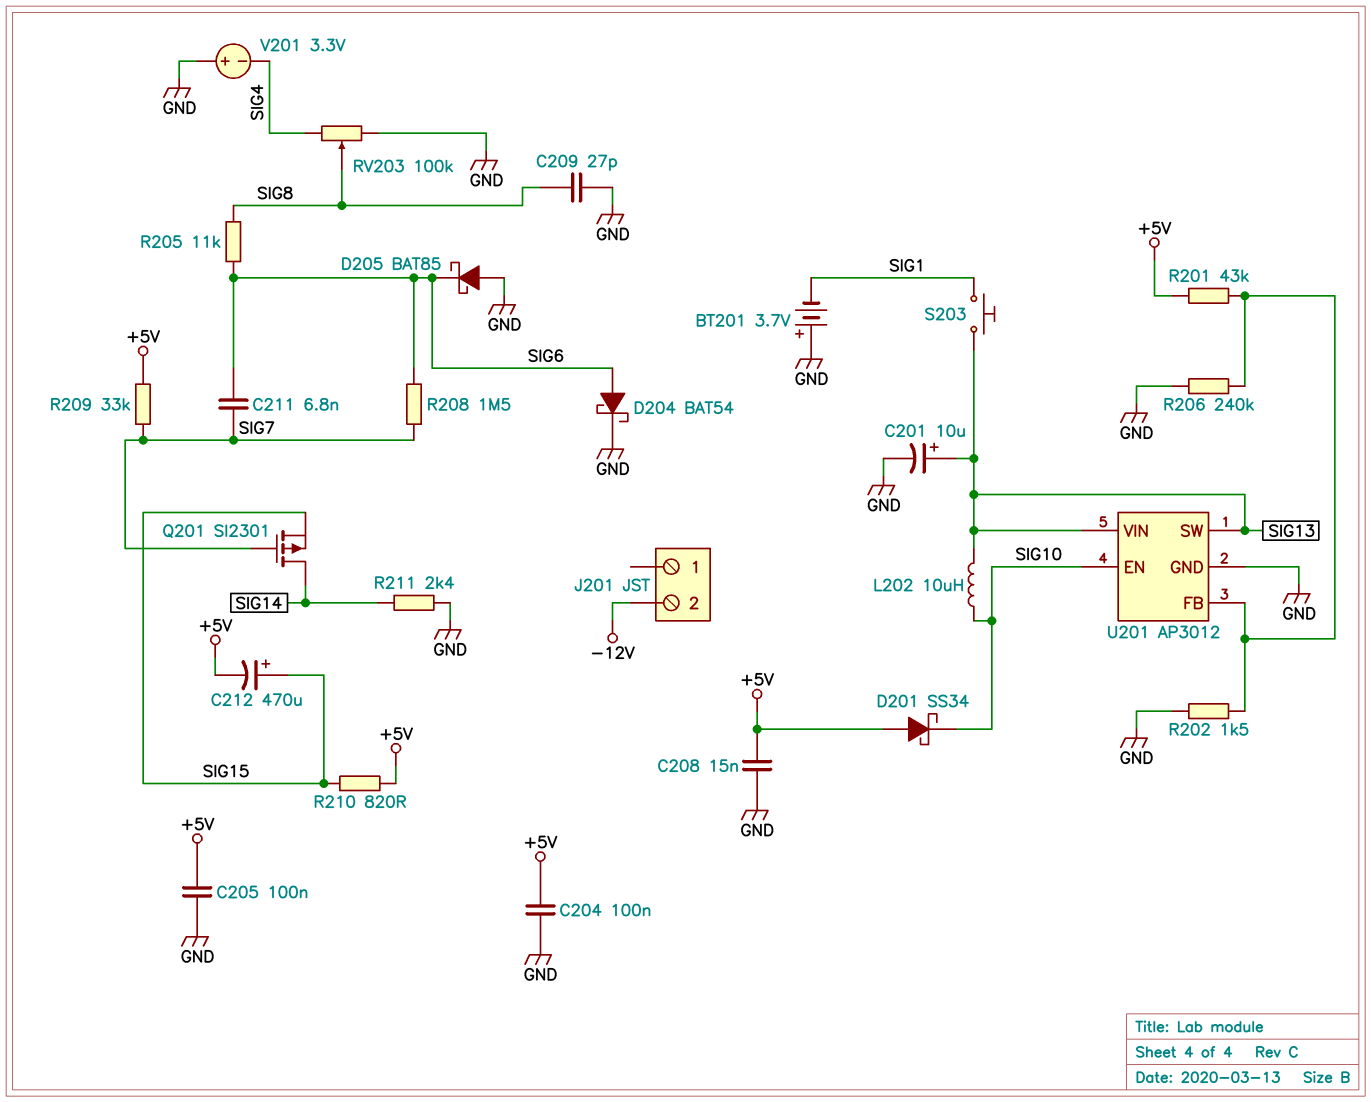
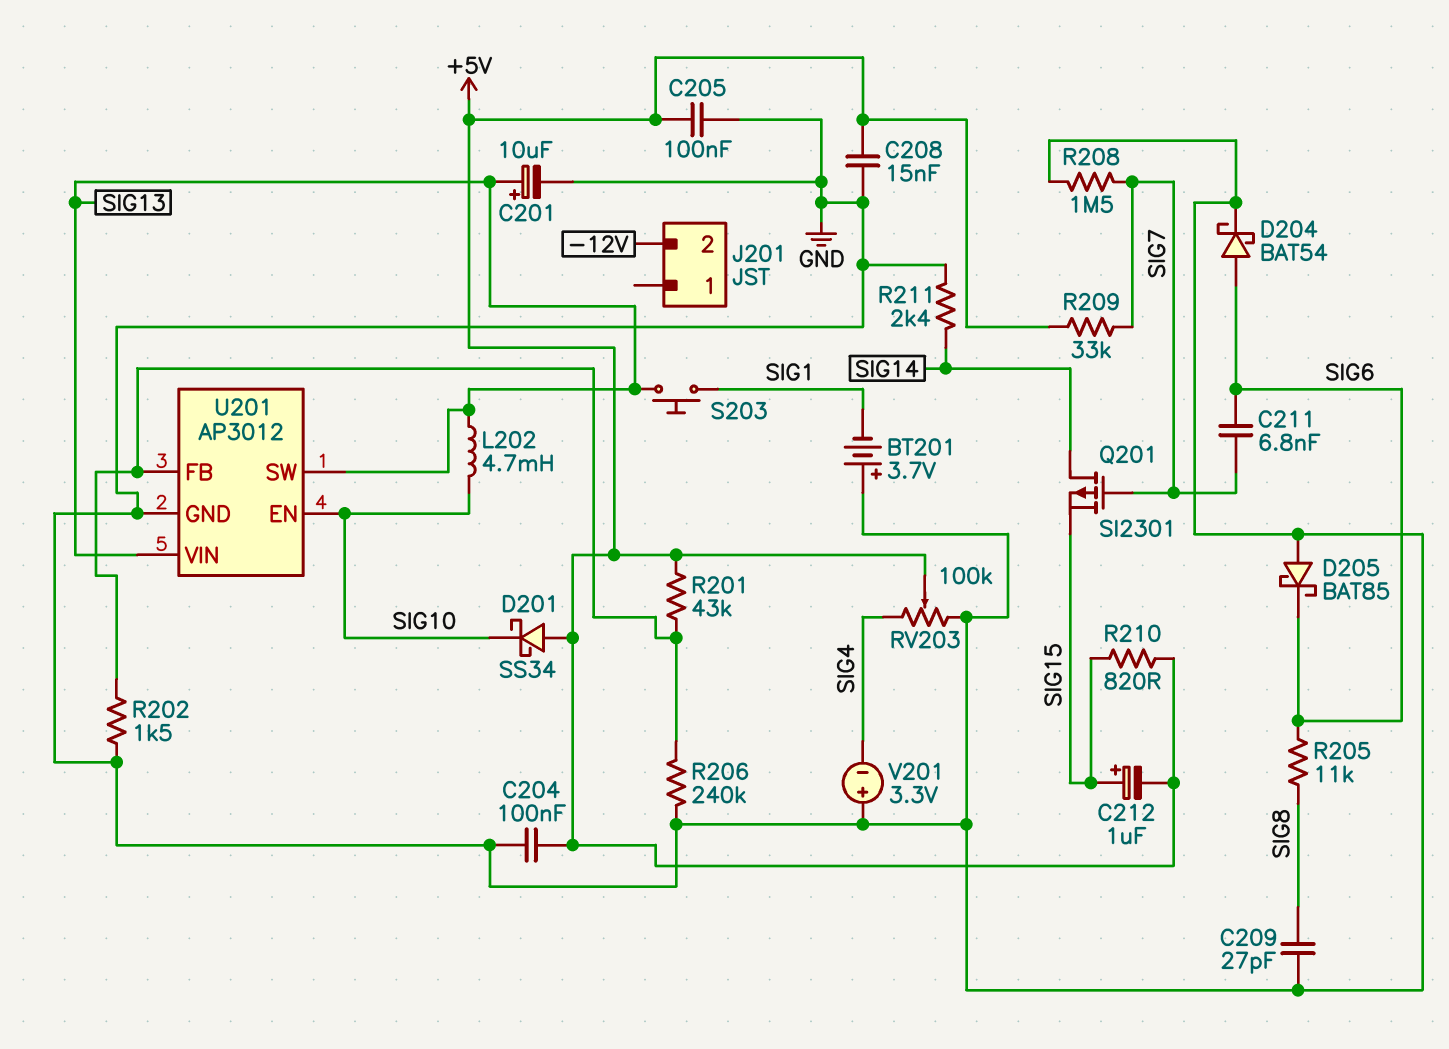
C212: 470uF (plus SIG15, minus +5V) -> 1uF (plus SIG15, minus +5V)
L202: 10uH (SIG10, SIG13) -> 4.7mH (SIG10, SIG13)
R208: 1.5M (SIG6, SIG7) -> 1.5M (GND, SIG7)
RV203: 100k (GND, SIG4, wiper SIG8) -> 100k (GND, SIG4, wiper +5V)

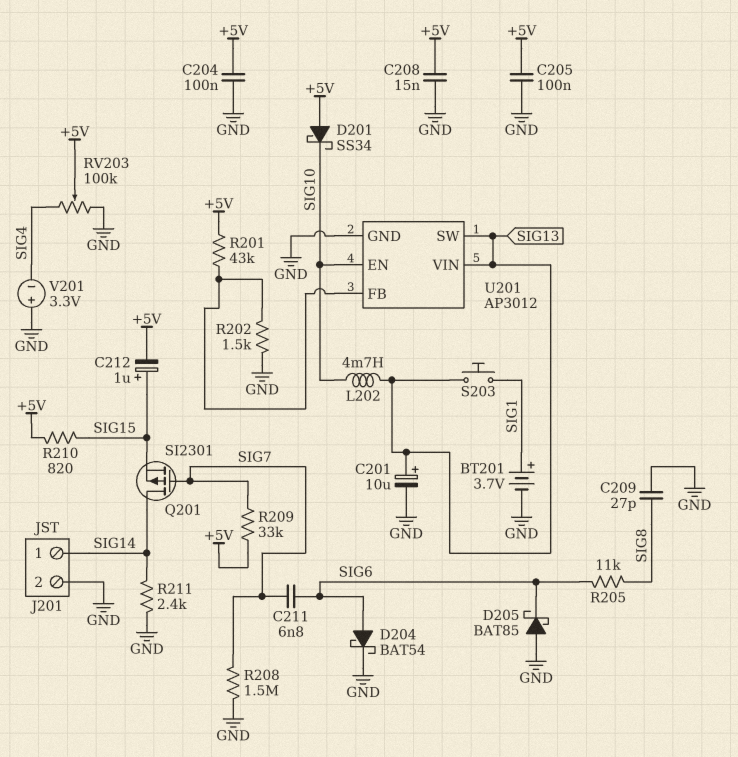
BT201: 3.7V (plus GND, minus SIG1) -> 3.7V (plus SIG1, minus GND)
J201 pin 1: none -> SIG14
J201 pin 2: -12V -> GND
R206: 240k (GND, U201/FB) -> none

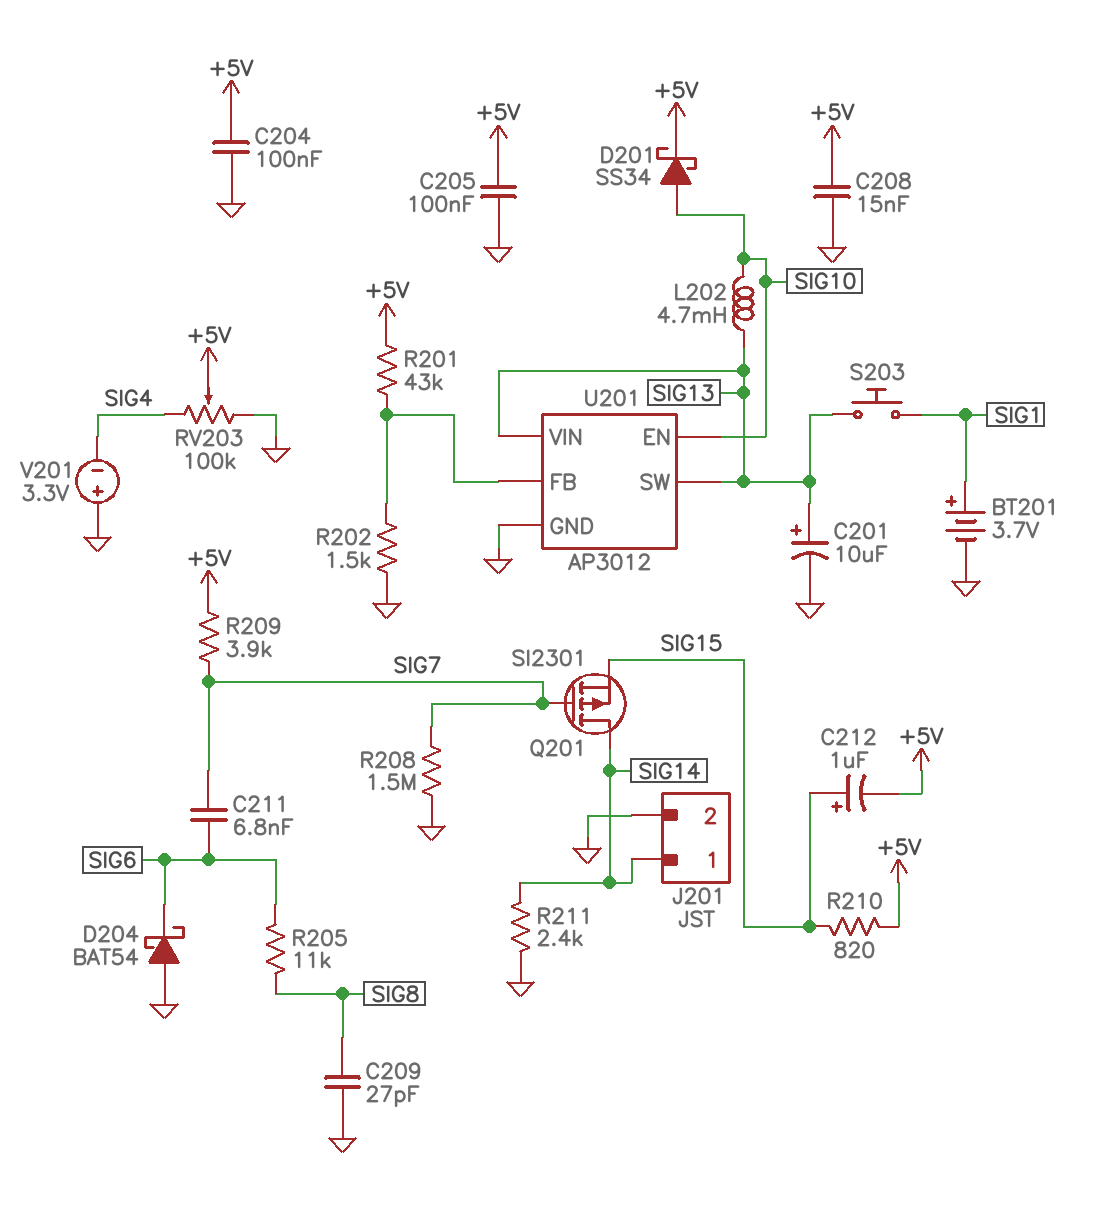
D201: schottky SS34 (A +5V, K SIG10) -> schottky SS34 (A SIG10, K +5V)
D204: schottky BAT54 (A SIG6, K GND) -> schottky BAT54 (A GND, K SIG6)
D205: schottky BAT85 (A GND, K SIG6) -> none
R209: 33k (+5V, SIG7) -> 3.9k (+5V, SIG7)

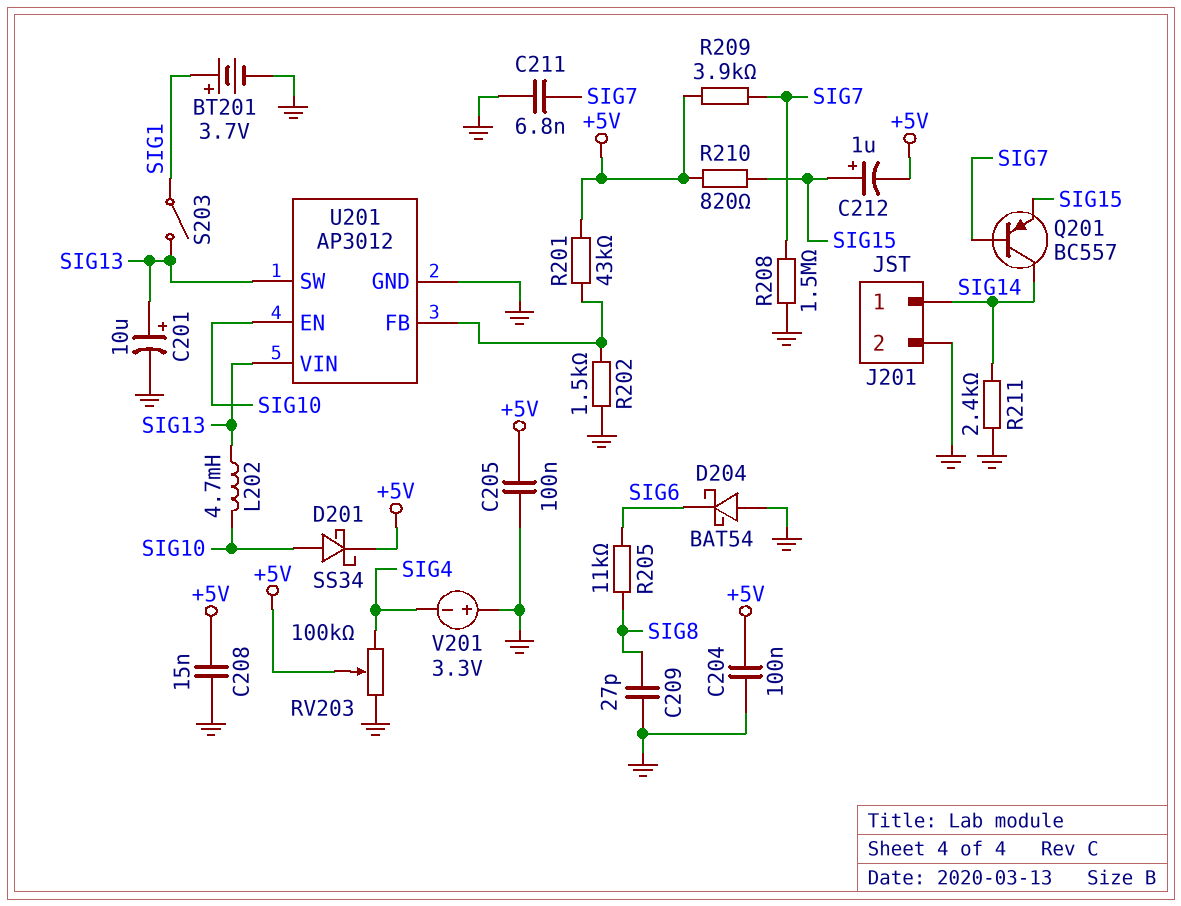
C211: 6.8nF (SIG6, SIG7) -> 6.8nF (GND, SIG7)
Q201: PMOS SI2301 (G SIG7, D SIG14, S SIG15) -> PNP BC557 (B SIG7, C SIG14, E SIG15)
S203: button (SIG1, SIG13) -> switch (SIG1, SIG13)

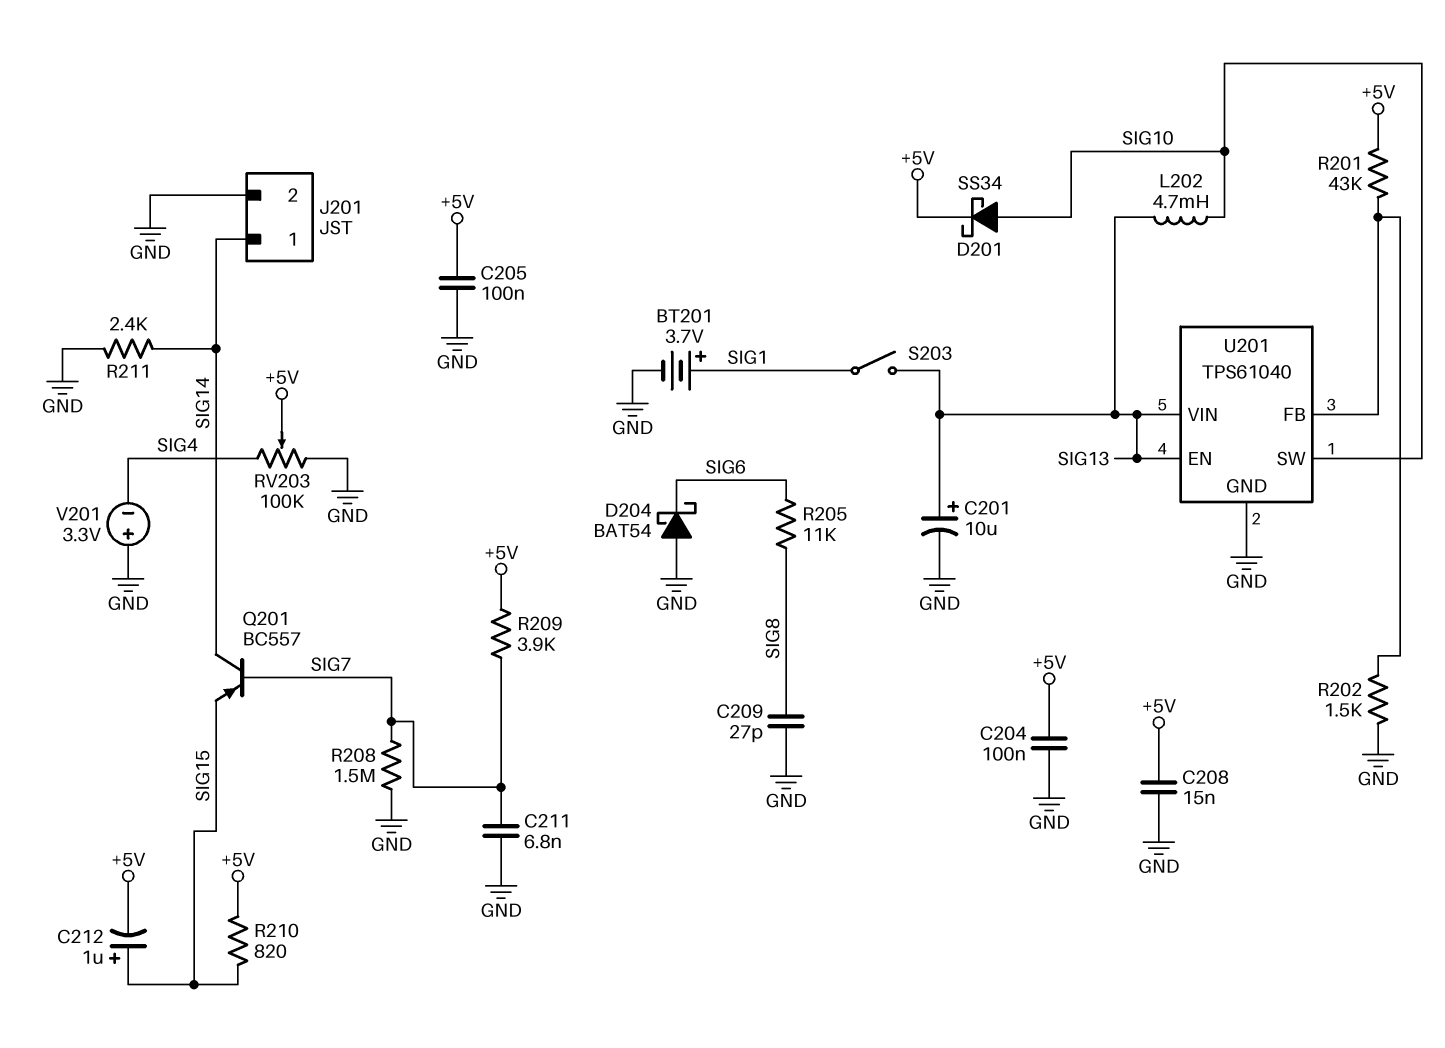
U201: AP3012 -> TPS61040
U201 pin EN: SIG10 -> SIG13
U201 pin SW: SIG13 -> SIG10

